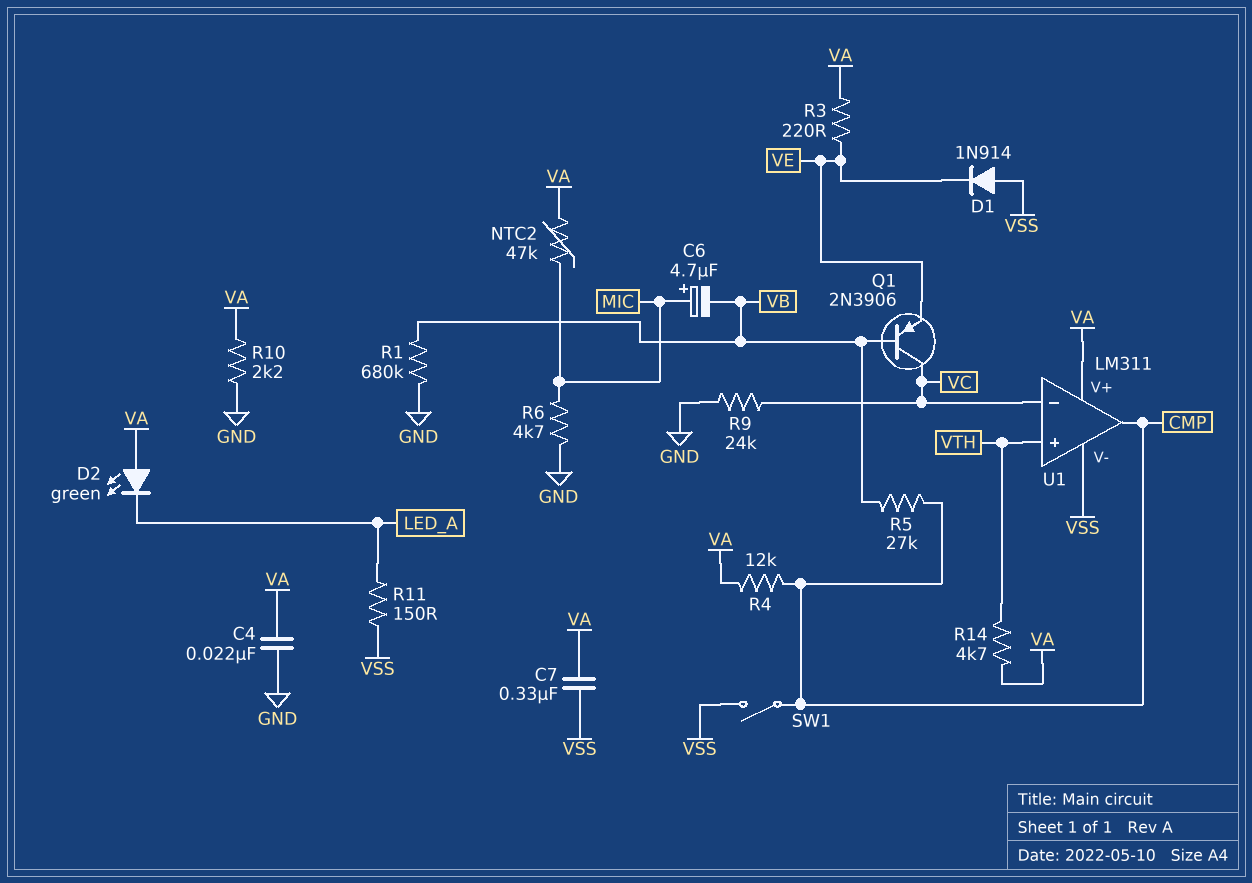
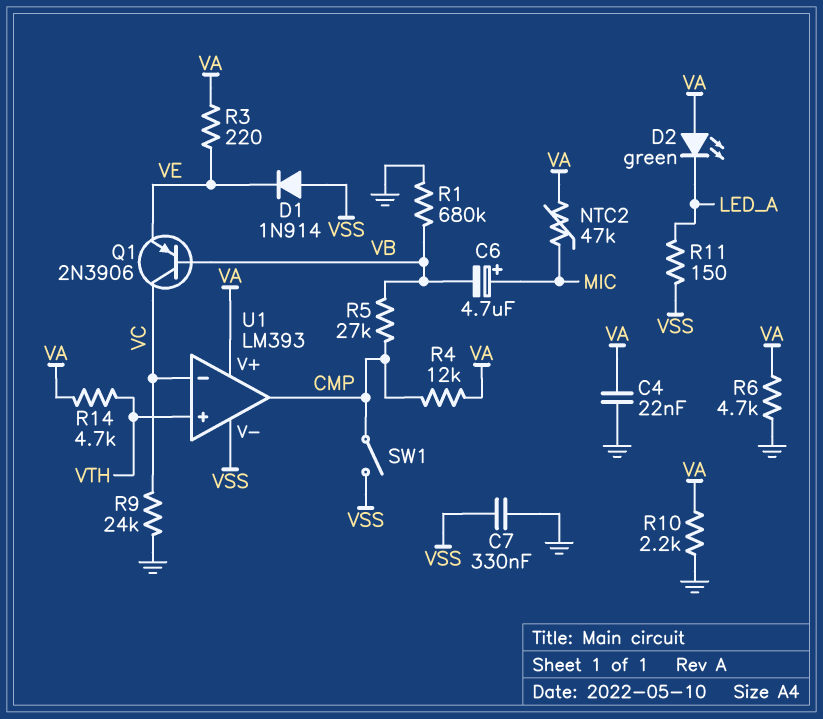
C7: 330nF (VA, VSS) -> 330nF (GND, VSS)
R6: 4.7k (GND, MIC) -> 4.7k (GND, VA)
U1: LM311 -> LM393

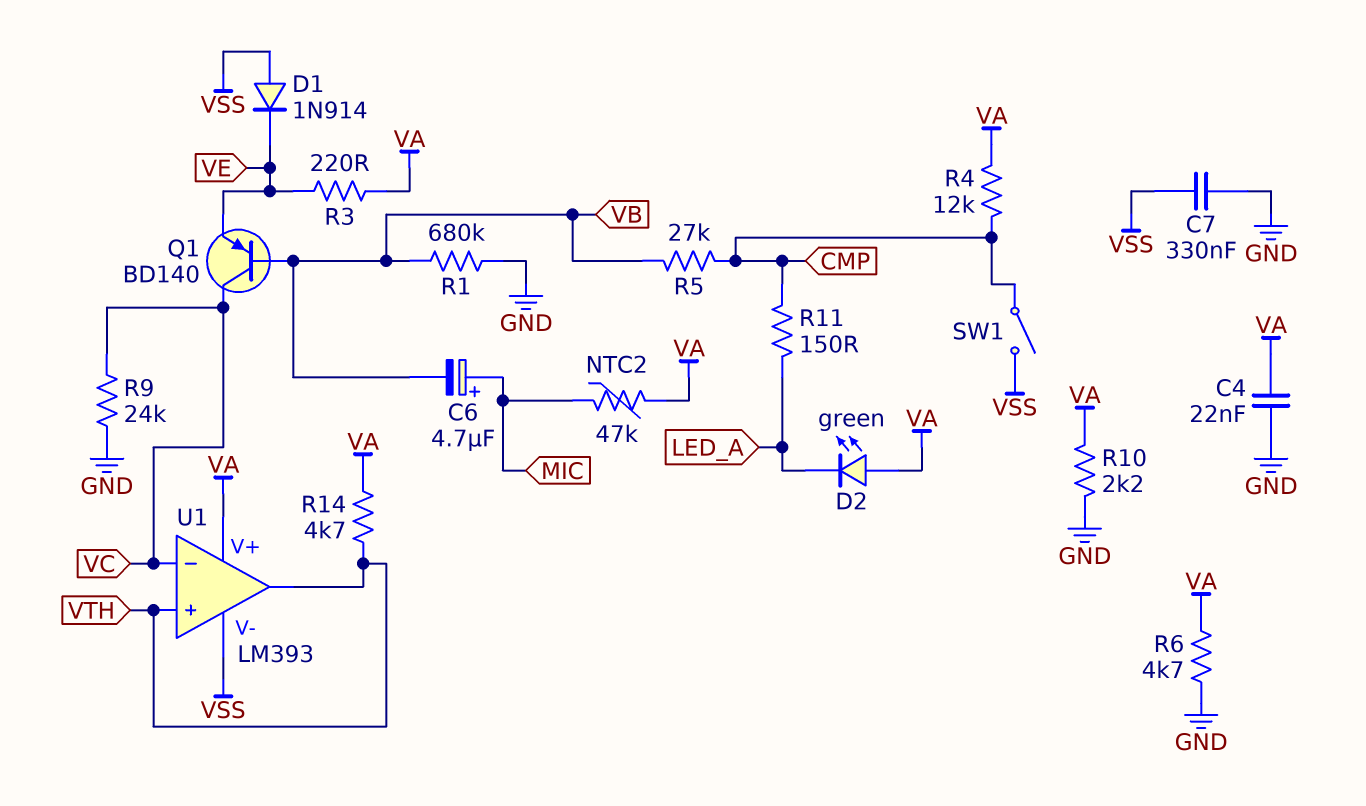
Q1: PNP 2N3906 (B VB, C VC, E VE) -> PNP BD140 (B VB, C VC, E VE)
R11: 150 (LED_A, VSS) -> 150 (CMP, LED_A)
U1 pin out: CMP -> VTH

